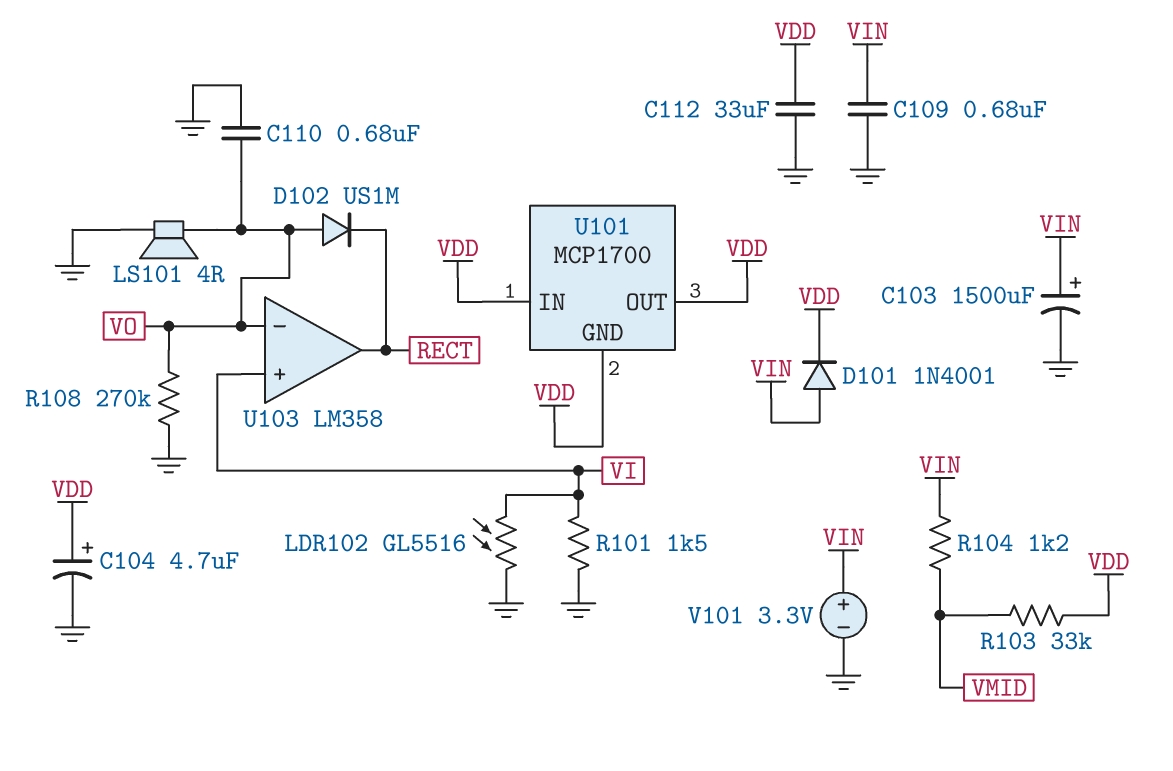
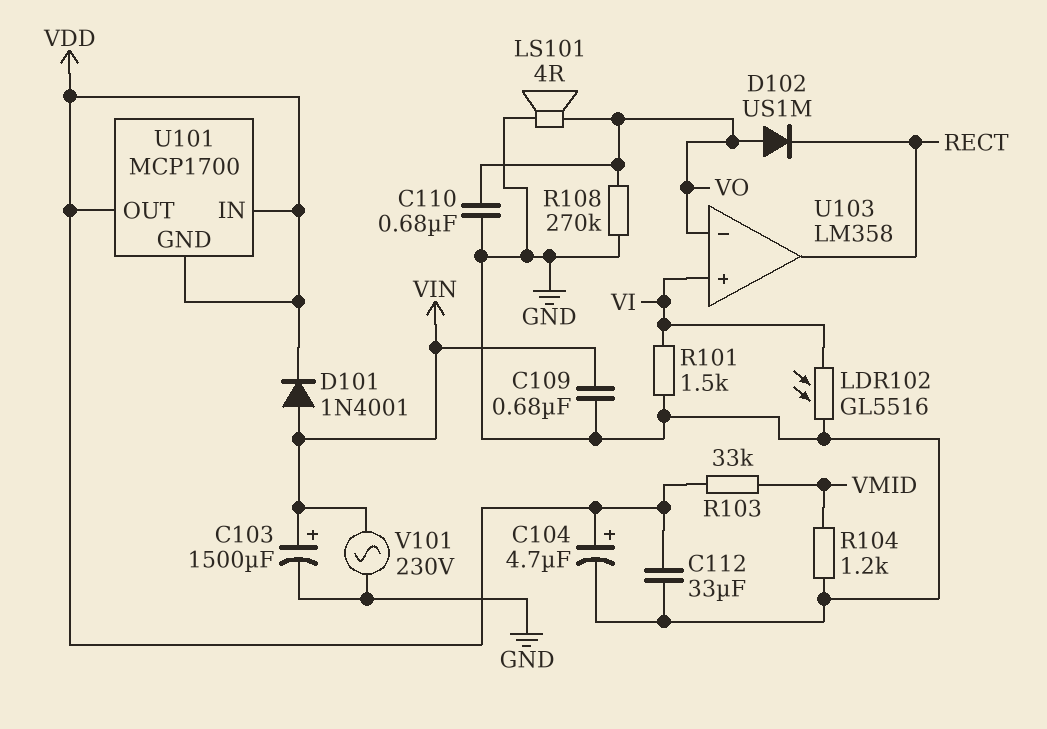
R104: 1.2k (VIN, VMID) -> 1.2k (GND, VMID)
V101: 3.3V (plus VIN, minus GND) -> AC 230V (GND, VIN)

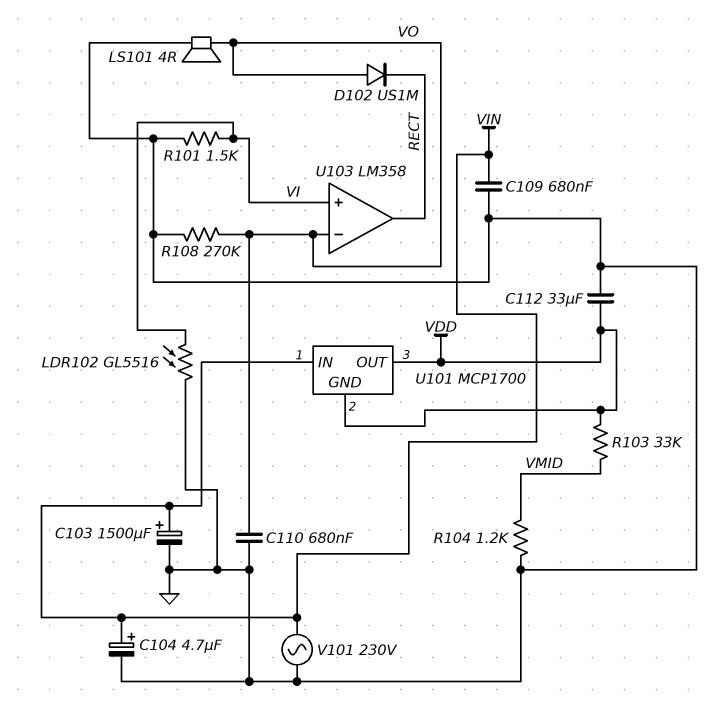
C104: 4.7uF (plus VDD, minus GND) -> 4.7uF (plus VIN, minus GND)
D101: diode 1N4001 (A VIN, K VDD) -> none
U101 pin IN: VDD -> VIN

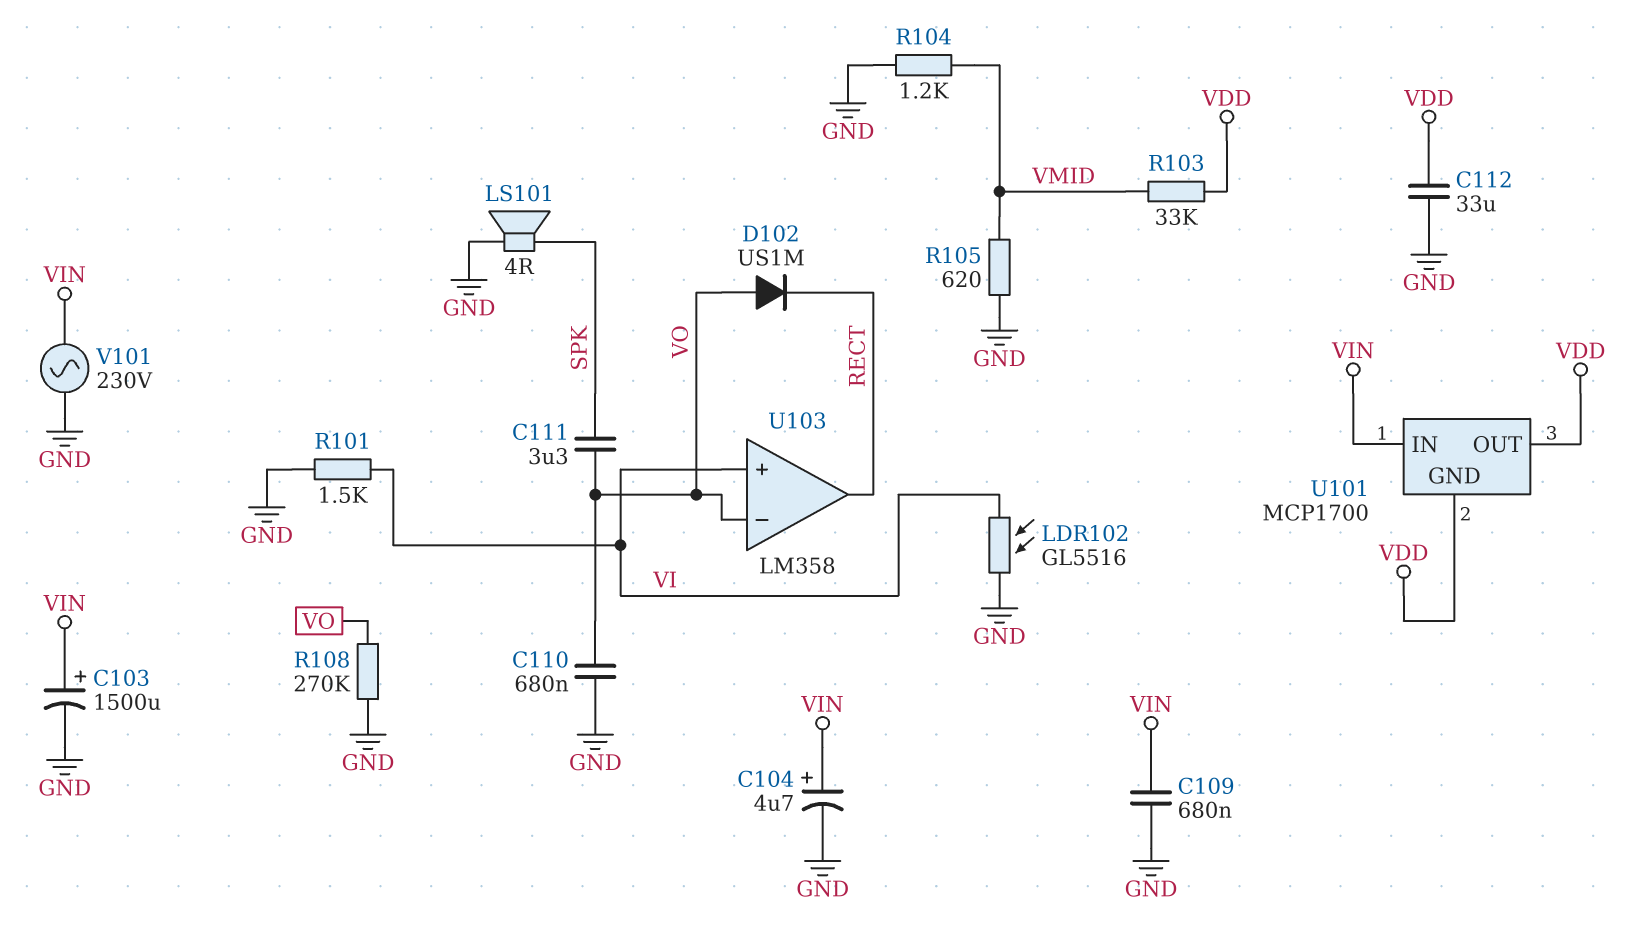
C111: none -> 3.3uF (SPK, VO)
LS101: speaker 4R (GND, VO) -> speaker 4R (GND, SPK)
R105: none -> 620 (GND, VMID)

